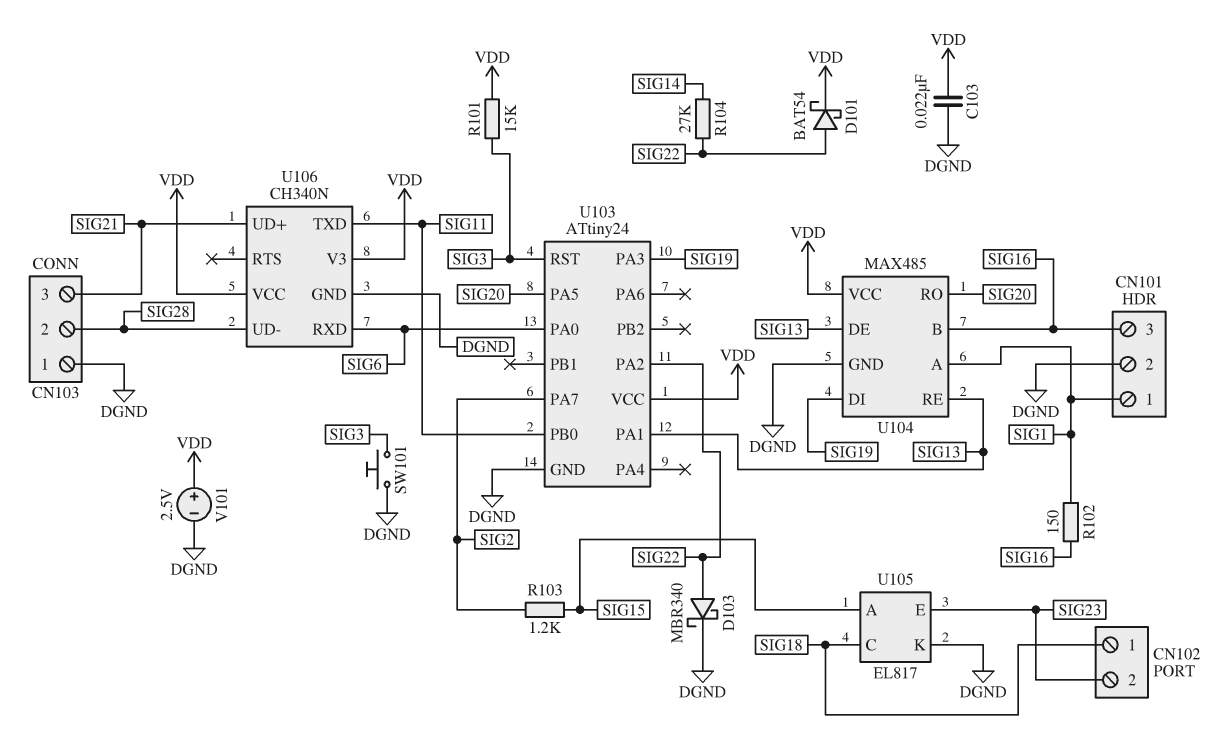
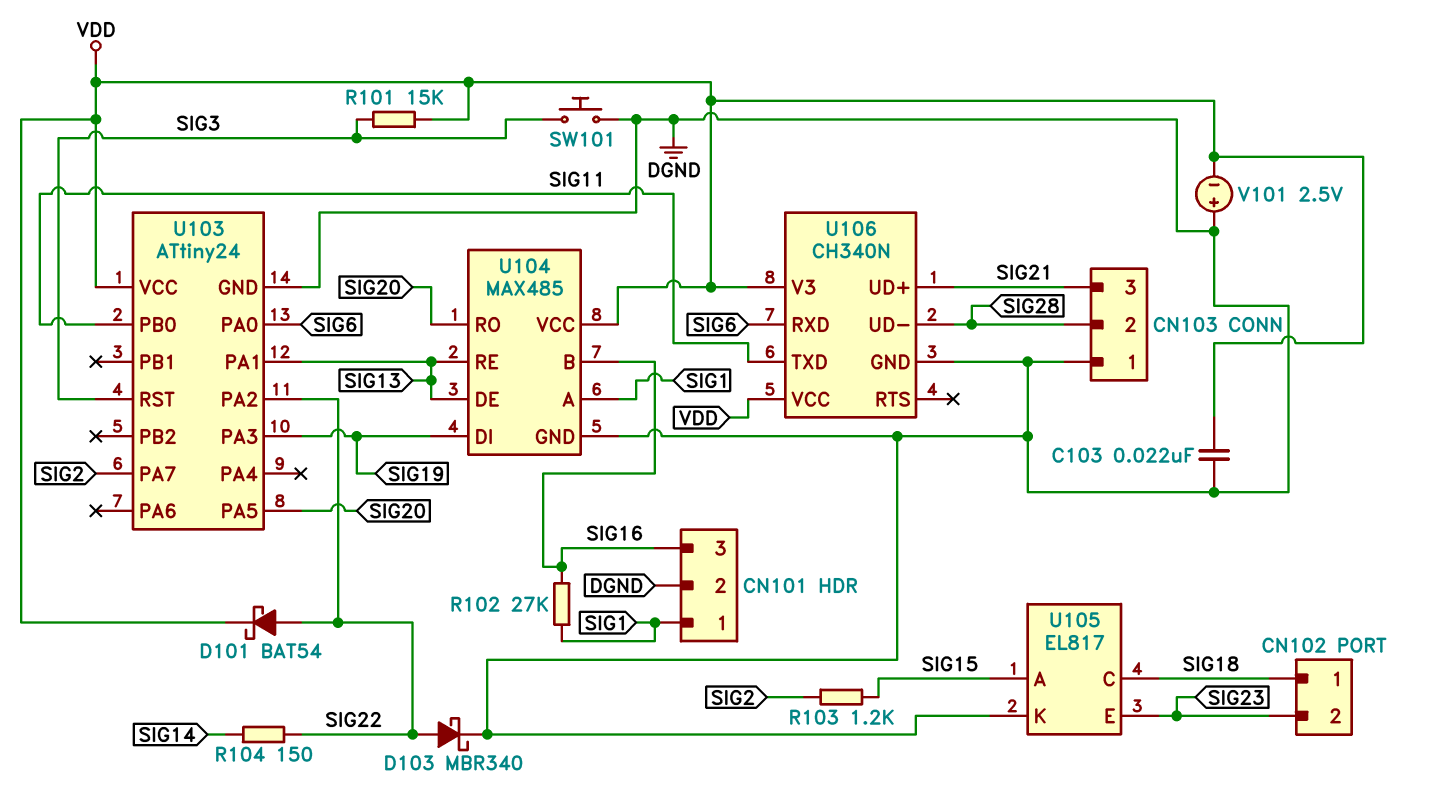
R102: 150 (SIG1, SIG16) -> 27k (SIG1, SIG16)
R104: 27k (SIG14, SIG22) -> 150 (SIG14, SIG22)
V101: 2.5V (plus VDD, minus DGND) -> 2.5V (plus DGND, minus VDD)

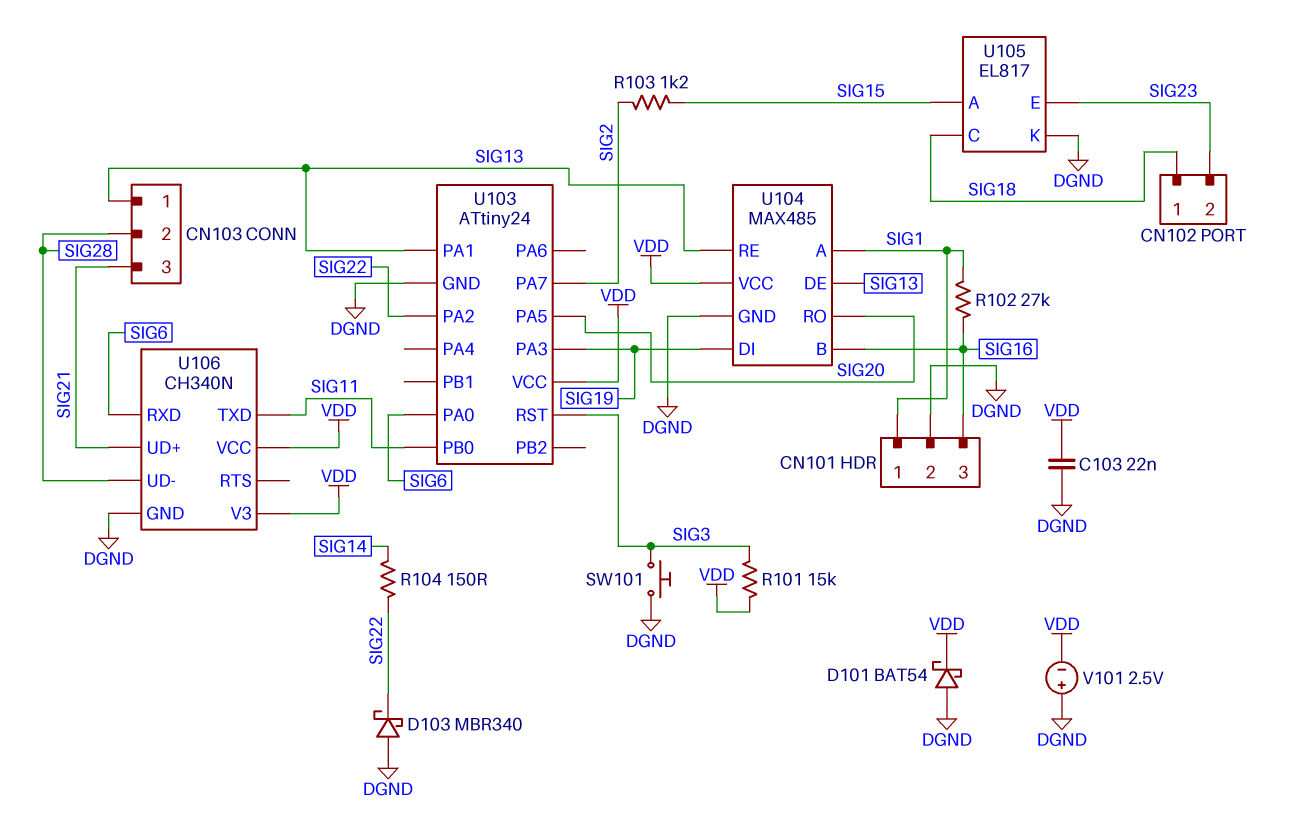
CN103 pin 1: DGND -> SIG13
D101: schottky BAT54 (A SIG22, K VDD) -> schottky BAT54 (A DGND, K VDD)
D103: schottky MBR340 (A SIG22, K DGND) -> schottky MBR340 (A DGND, K SIG22)

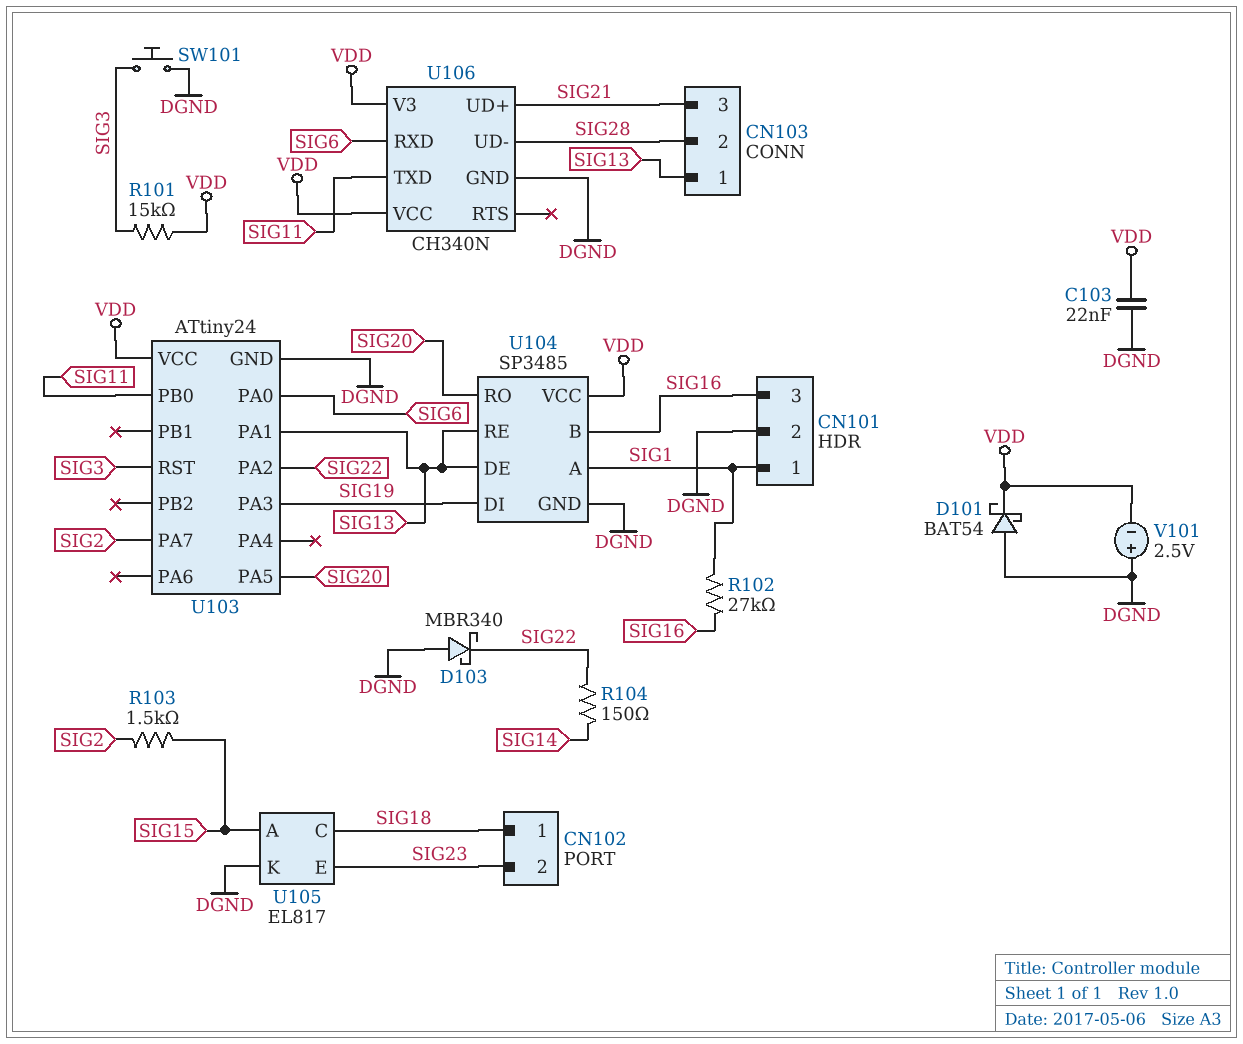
R103: 1.2k (SIG2, SIG15) -> 1.5k (SIG2, SIG15)
U104: MAX485 -> SP3485

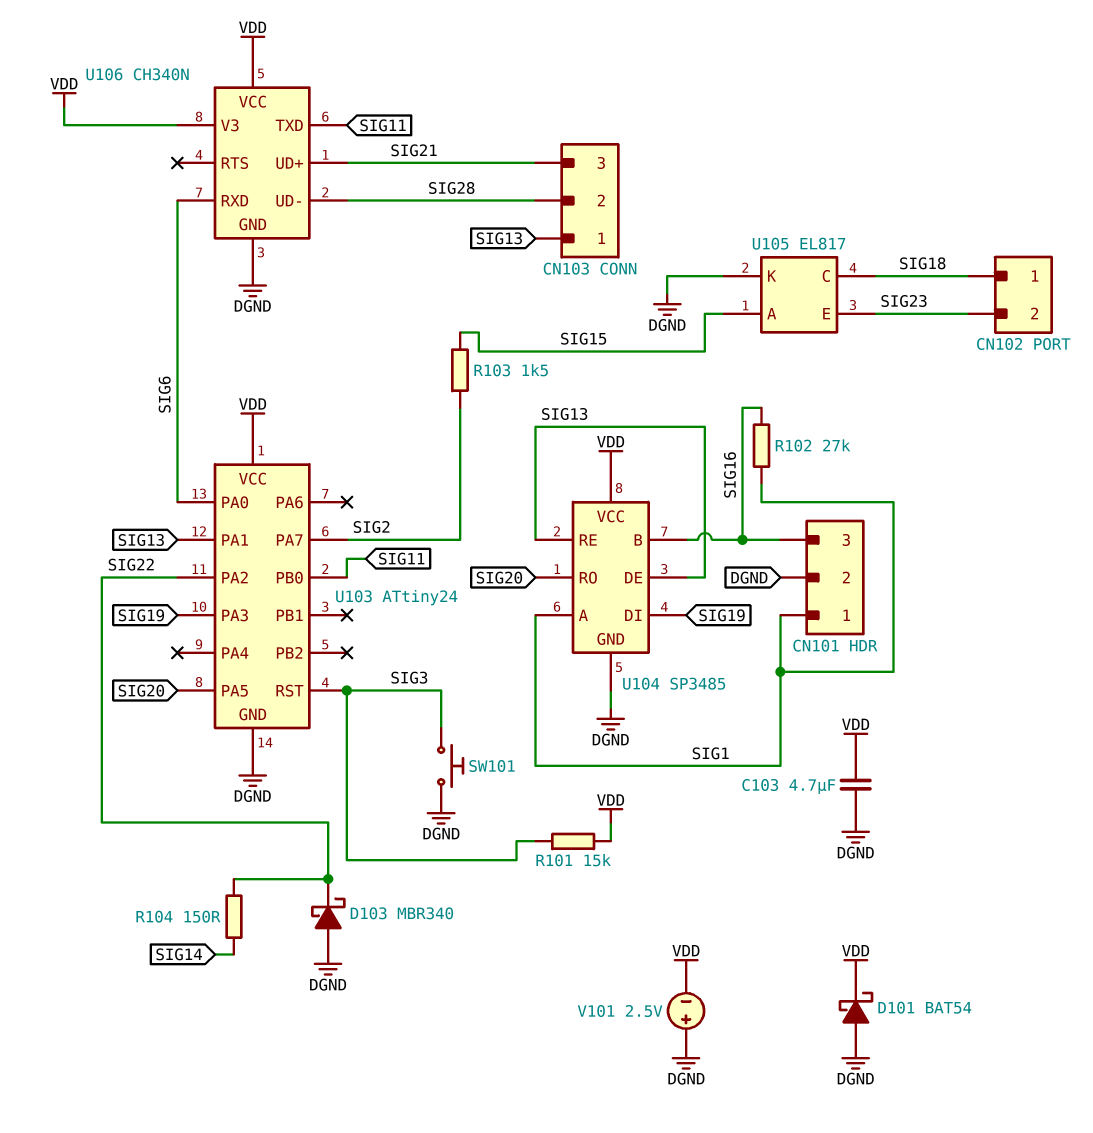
C103: 22nF (DGND, VDD) -> 4.7uF (DGND, VDD)

